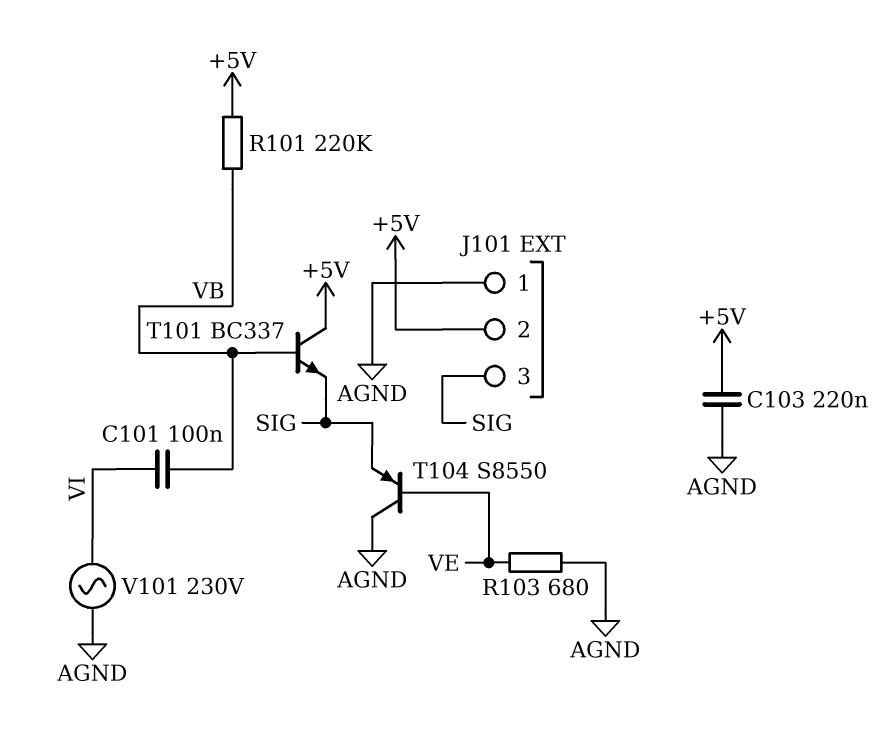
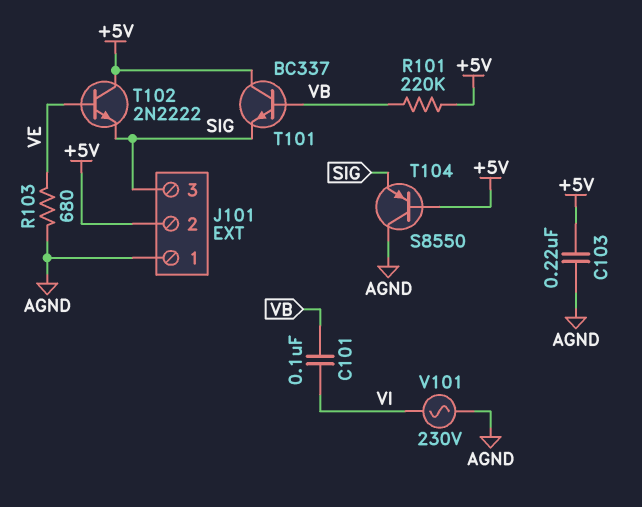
T102: none -> NPN 2N2222 (B VE, C +5V, E SIG)
T104: PNP S8550 (B VE, C AGND, E SIG) -> PNP S8550 (B +5V, C AGND, E SIG)

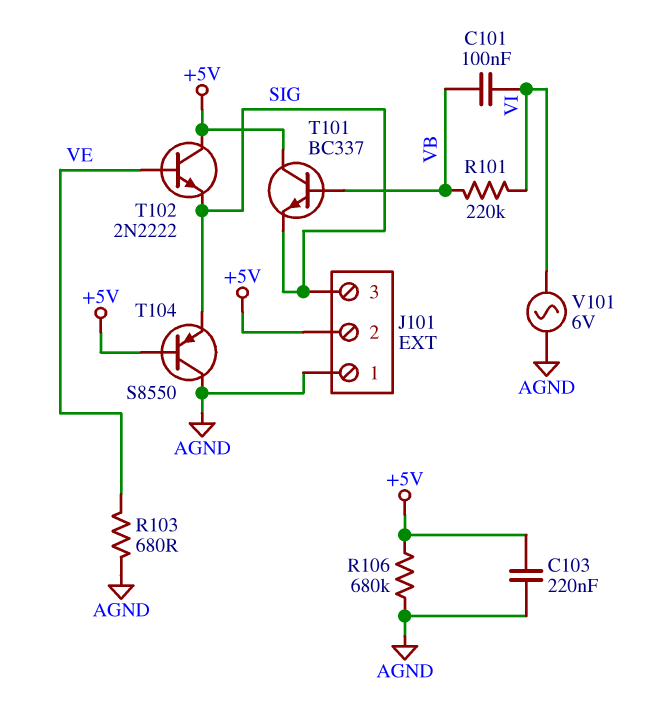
R101: 220k (+5V, VB) -> 220k (VB, VI)
R106: none -> 680k (+5V, AGND)
V101: AC 230V (AGND, VI) -> AC 6V (AGND, VI)

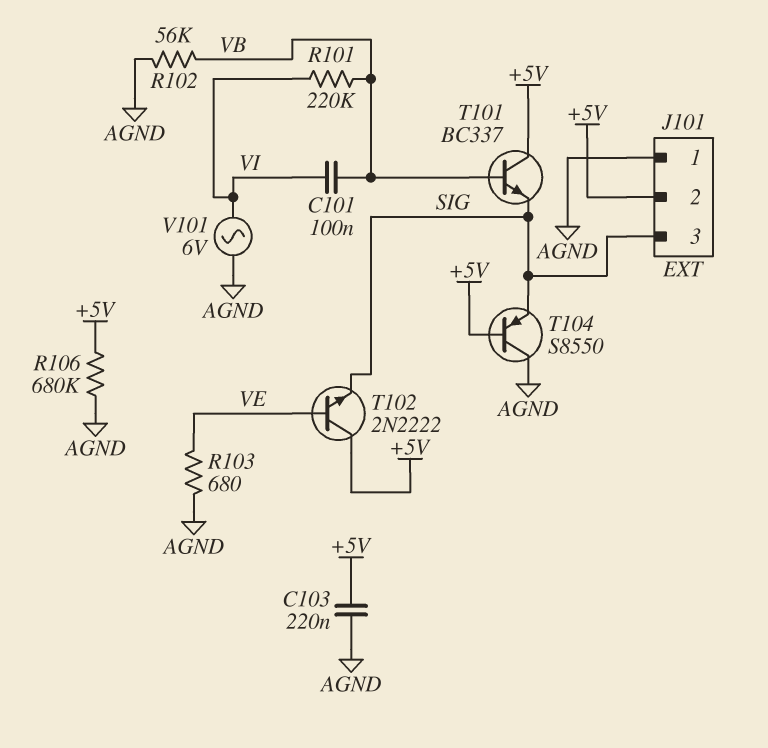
R102: none -> 56k (AGND, VB)

